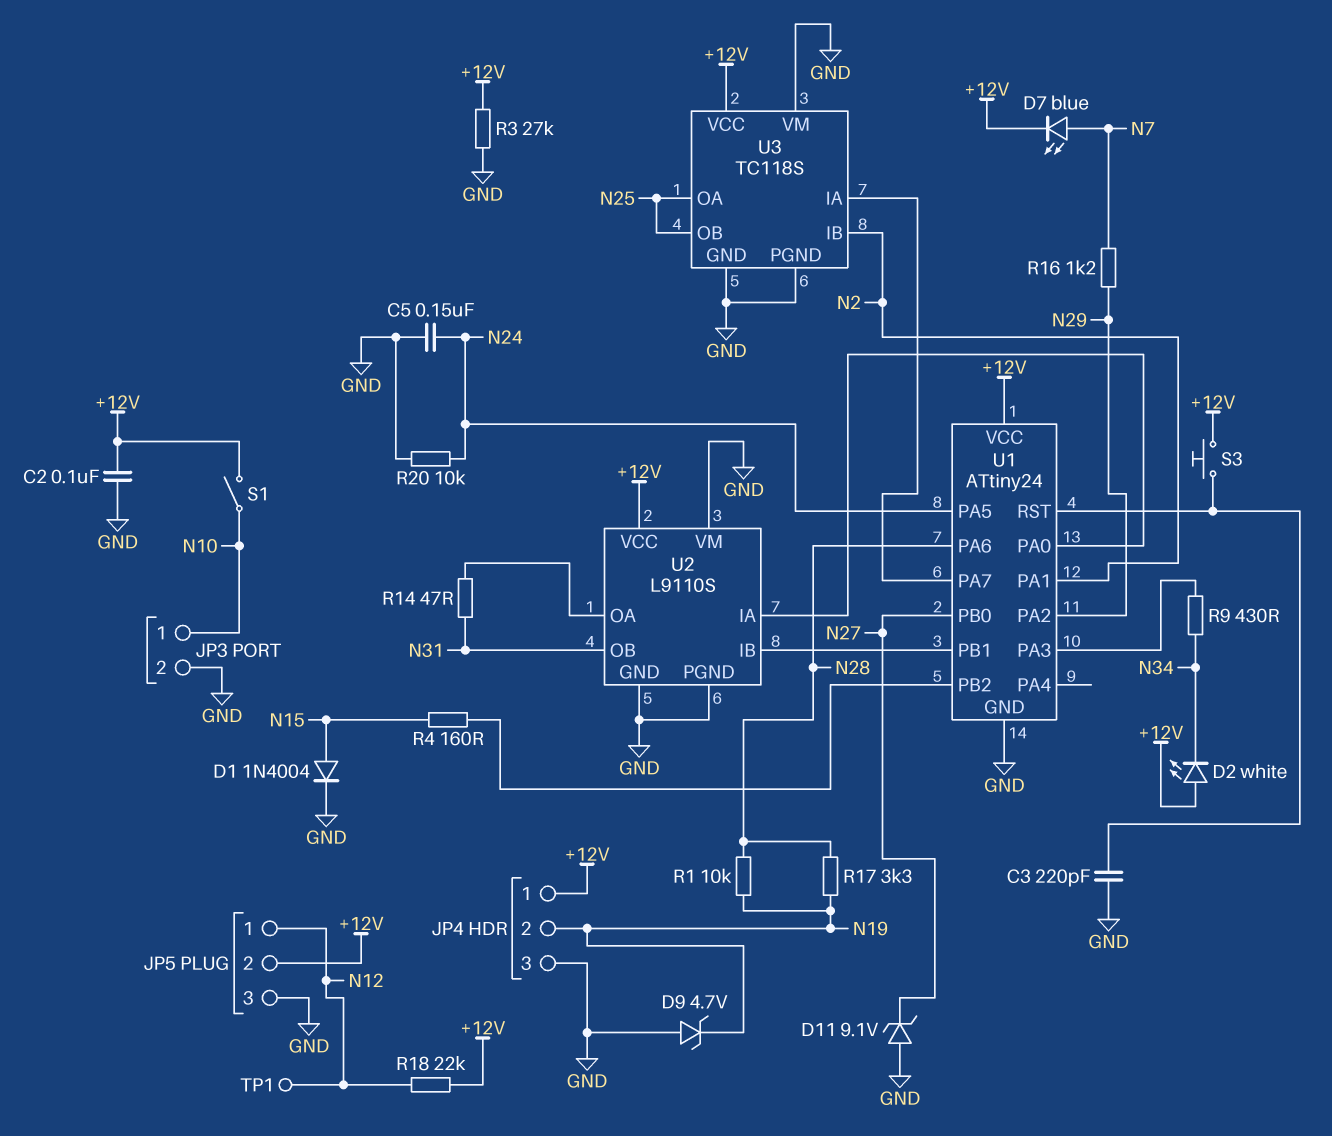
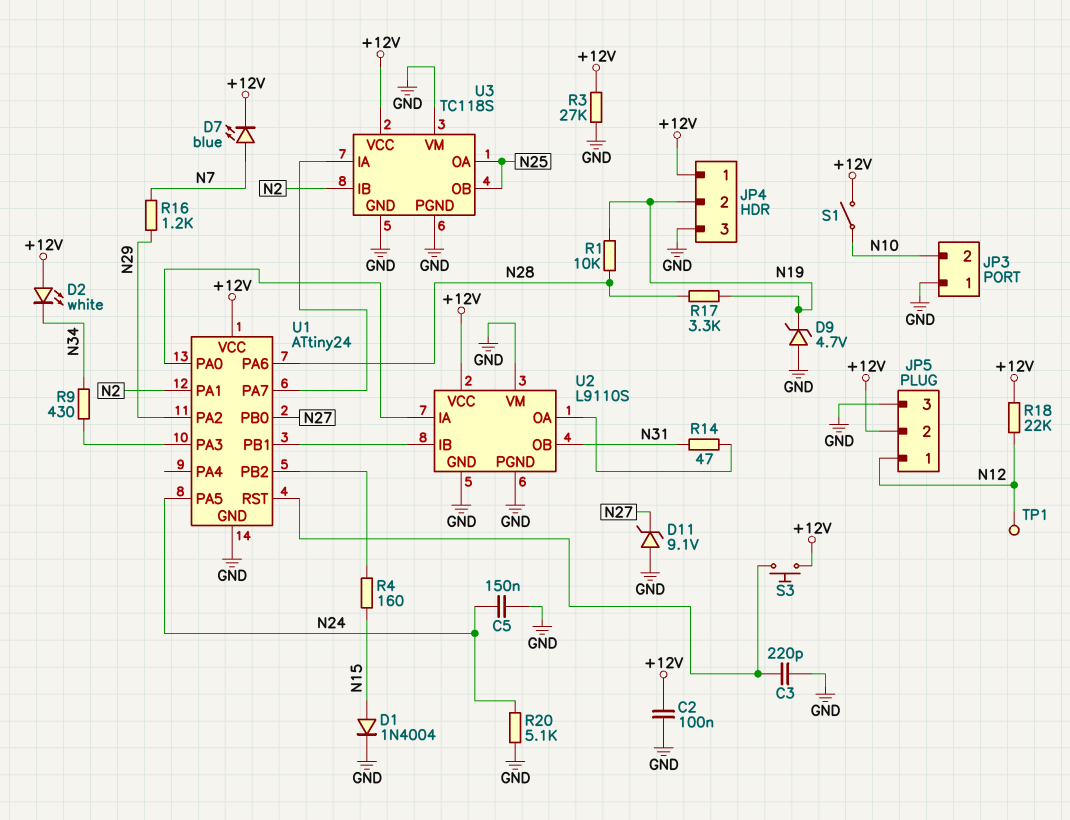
JP3 pin 1: N10 -> GND
JP3 pin 2: GND -> N10
R20: 10k (GND, N24) -> 5.1k (GND, N24)

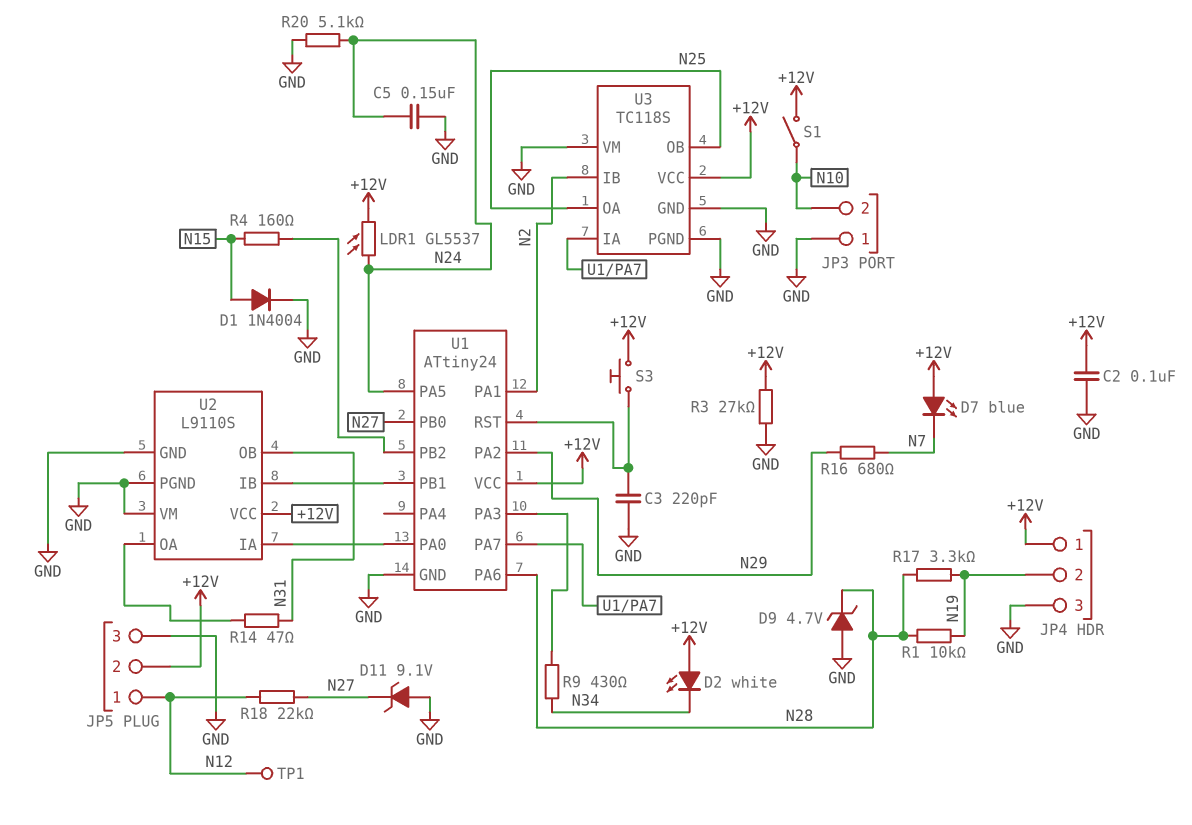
D7: LED blue (A N7, K +12V) -> LED blue (A +12V, K N7)
D9: zener 4.7V (A GND, K N19) -> zener 4.7V (A GND, K N28)
LDR1: none -> GL5537 (+12V, N24)
R16: 1.2k (N7, N29) -> 680 (N7, N29)
R18: 22k (+12V, N12) -> 22k (N12, N27)

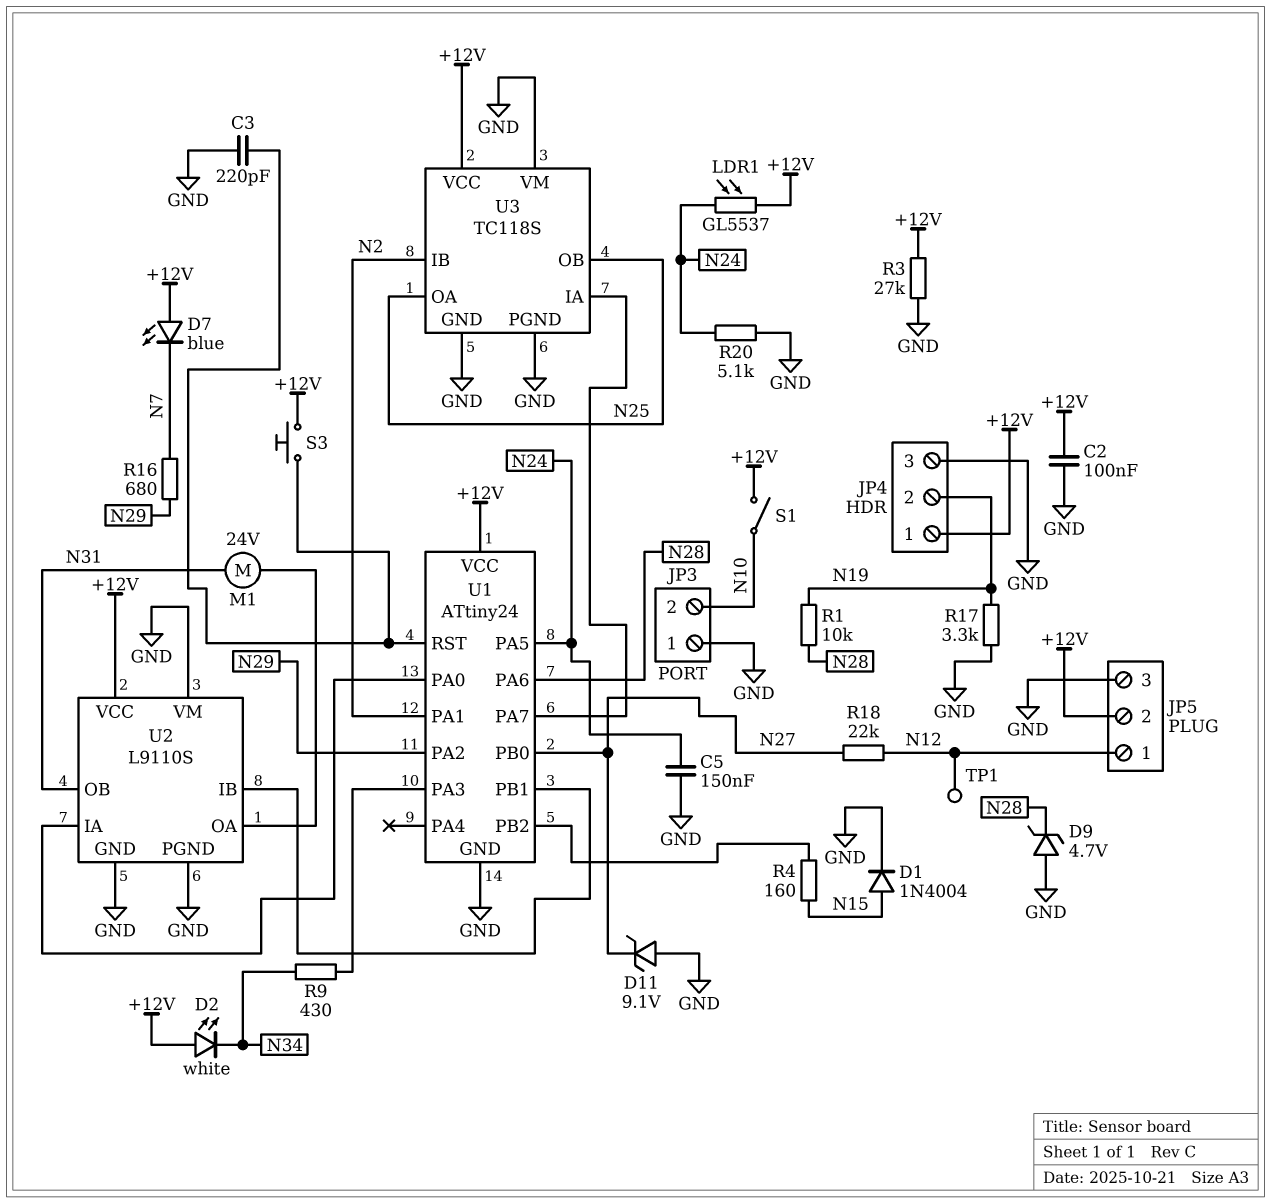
M1: none -> motor 24V (N31, U2/OA)
R14: 47 (N31, U2/OA) -> none
R17: 3.3k (N19, N28) -> 3.3k (GND, N19)

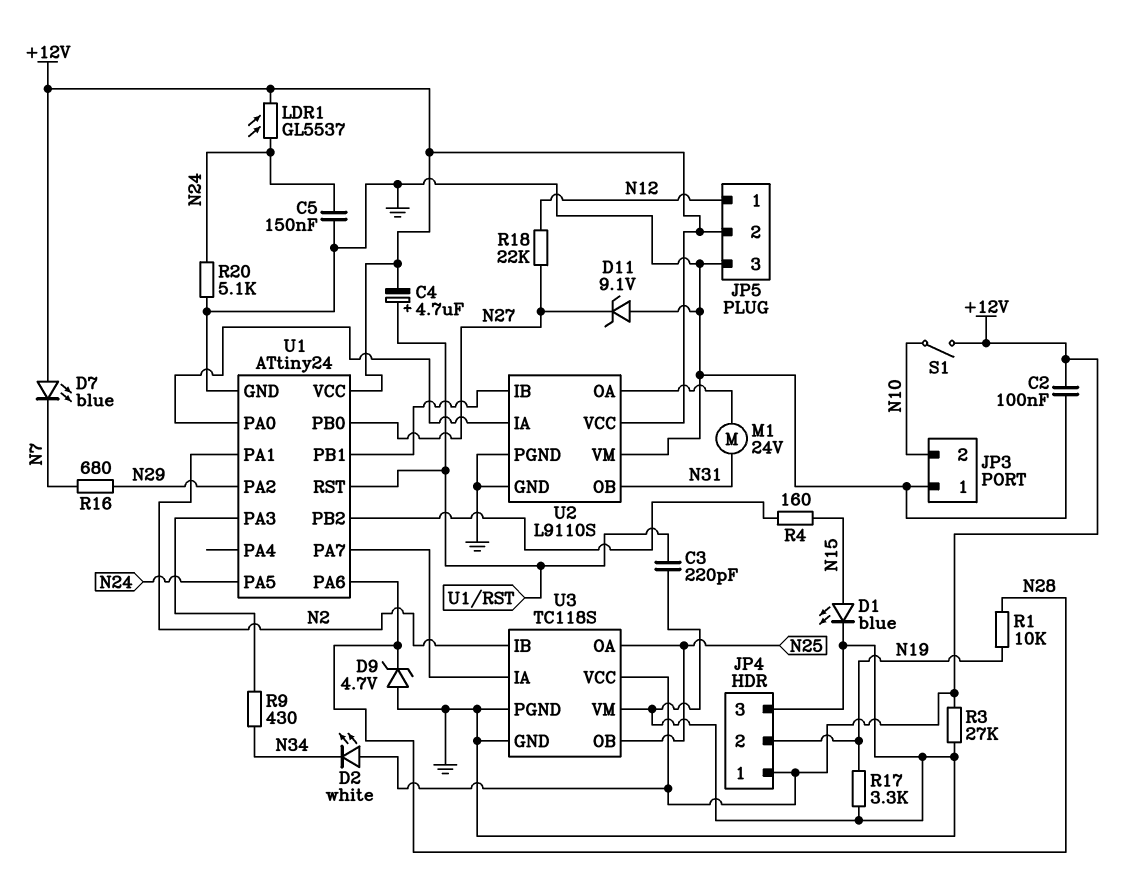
C4: none -> 4.7uF (plus U1/RST, minus +12V)
D1: diode 1N4004 (A N15, K GND) -> LED blue (A N15, K GND)
S3: button (+12V, U1/RST) -> none
TP1: test point (N12) -> none

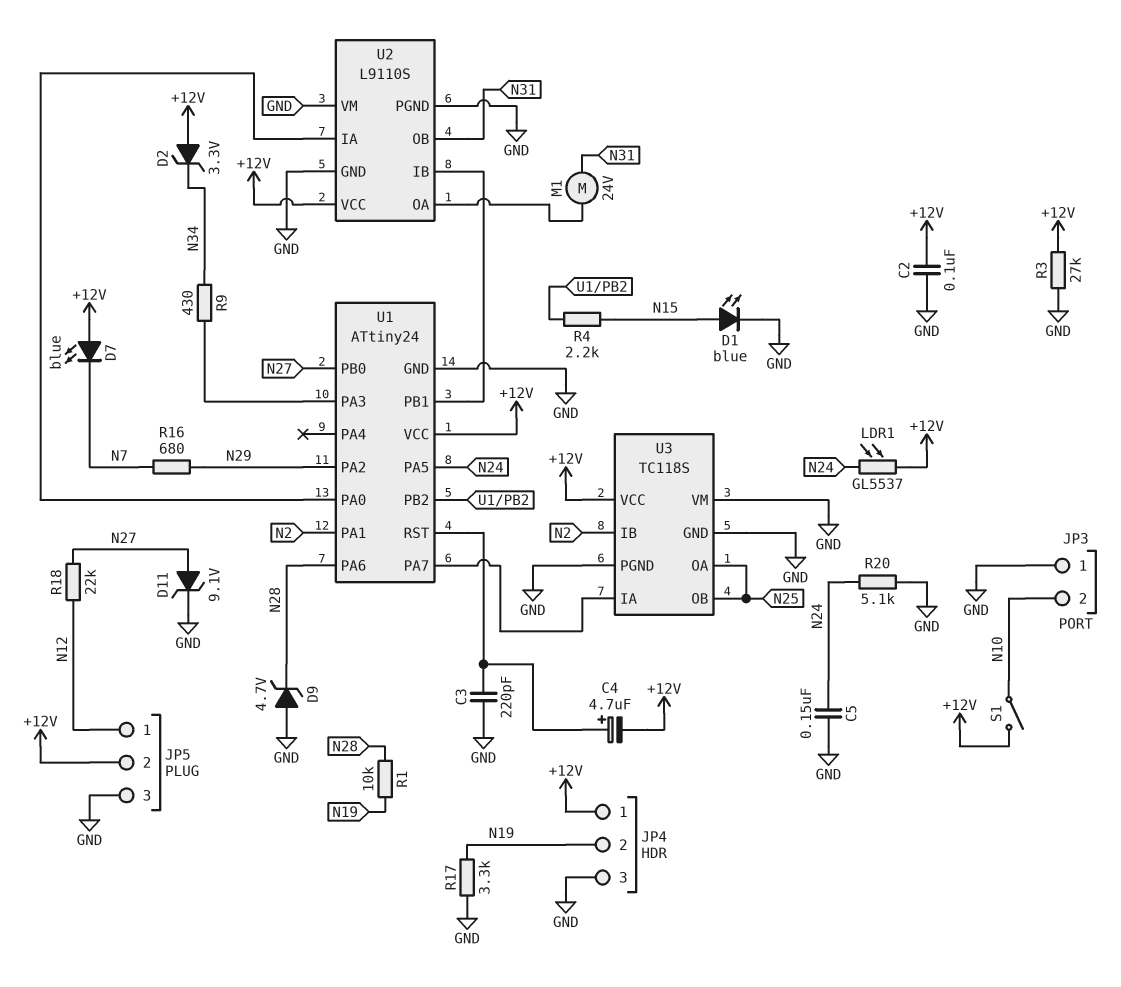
D2: LED white (A +12V, K N34) -> zener 3.3V (A +12V, K N34)
D11: zener 9.1V (A GND, K N27) -> zener 9.1V (A N27, K GND)
R4: 160 (N15, U1/PB2) -> 2.2k (N15, U1/PB2)

